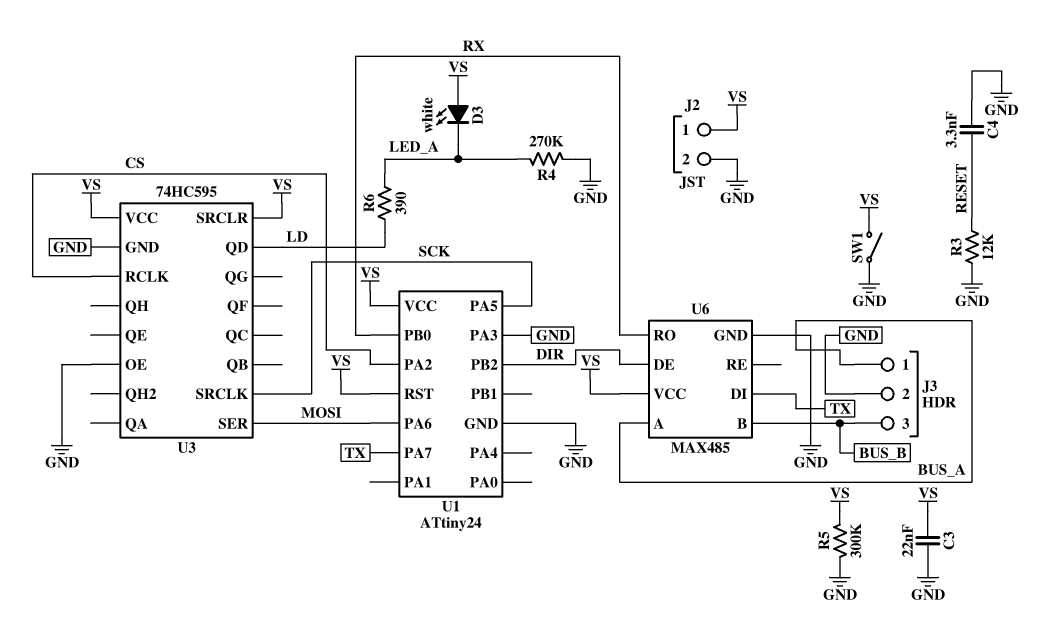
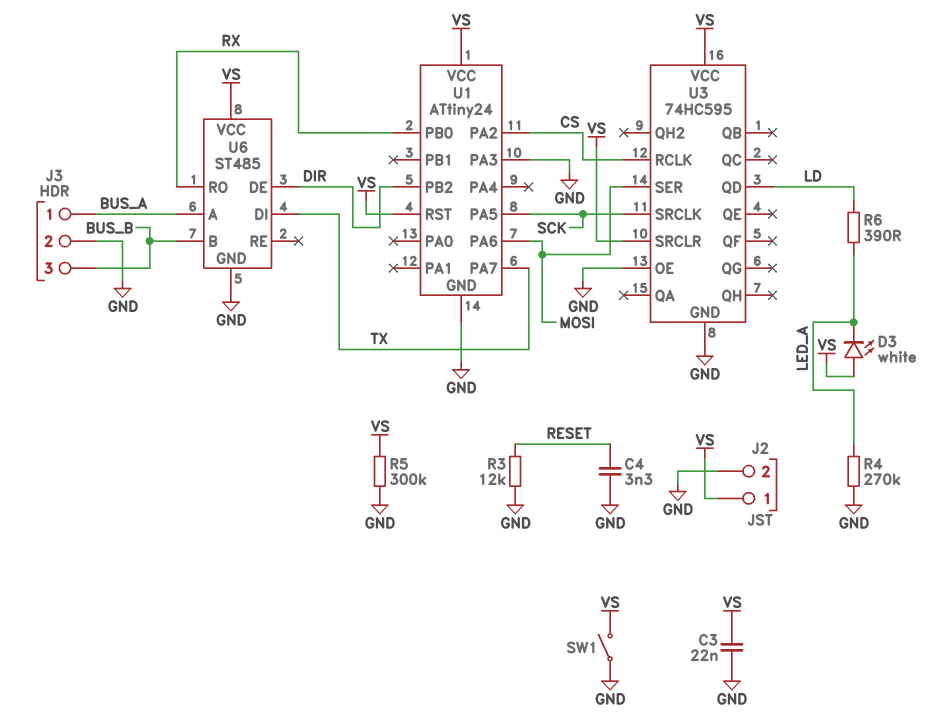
U6: MAX485 -> ST485

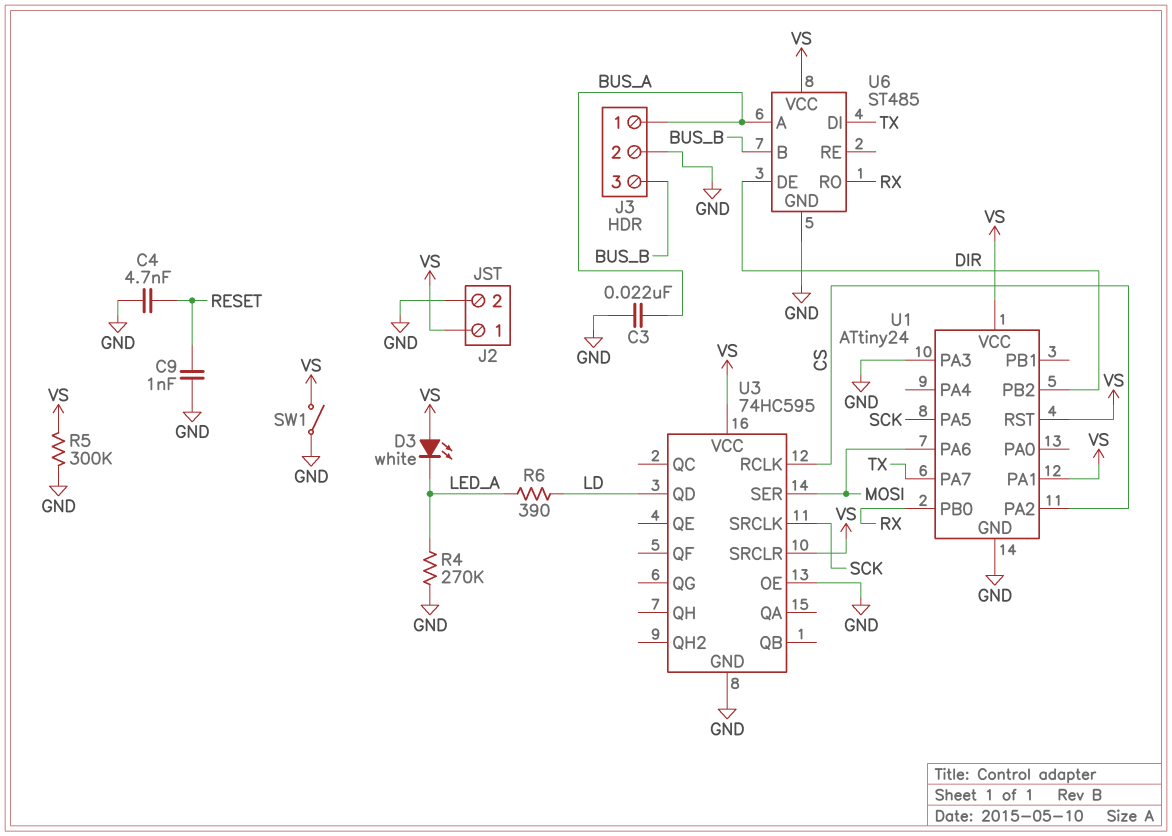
C3: 22nF (GND, VS) -> 22nF (BUS_A, GND)
C4: 3.3nF (GND, RESET) -> 4.7nF (GND, RESET)
C9: none -> 1nF (GND, RESET)
R3: 12k (GND, RESET) -> none
U1 pin PA1: none -> VS

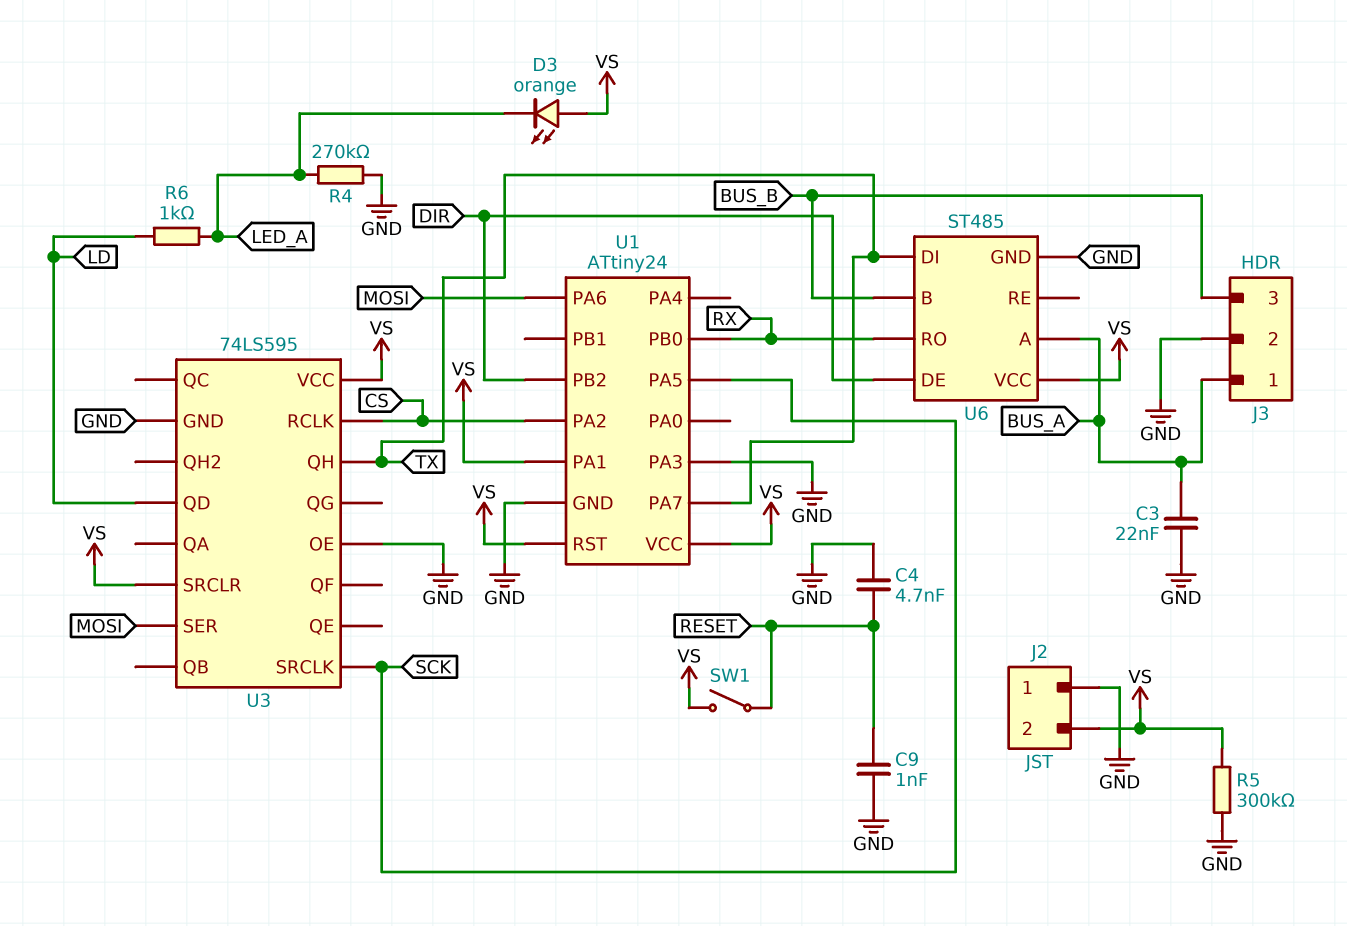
D3: LED white (A VS, K LED_A) -> LED orange (A VS, K LED_A)
J2 pin 1: VS -> GND
J2 pin 2: GND -> VS
R6: 390 (LD, LED_A) -> 1k (LD, LED_A)
SW1: switch (GND, VS) -> switch (RESET, VS)
U3: 74HC595 -> 74LS595
U3 pin QH: none -> TX

